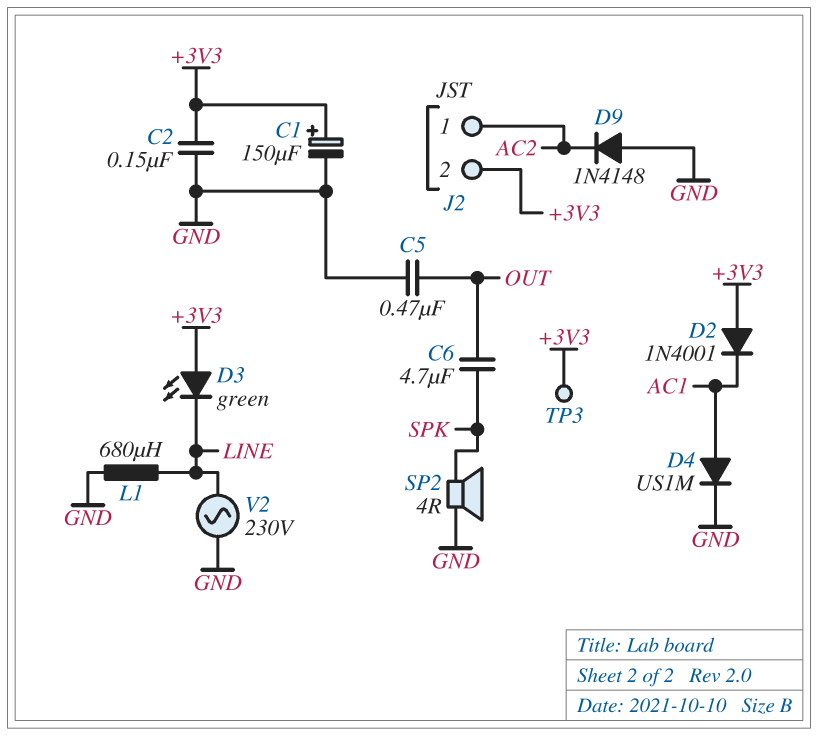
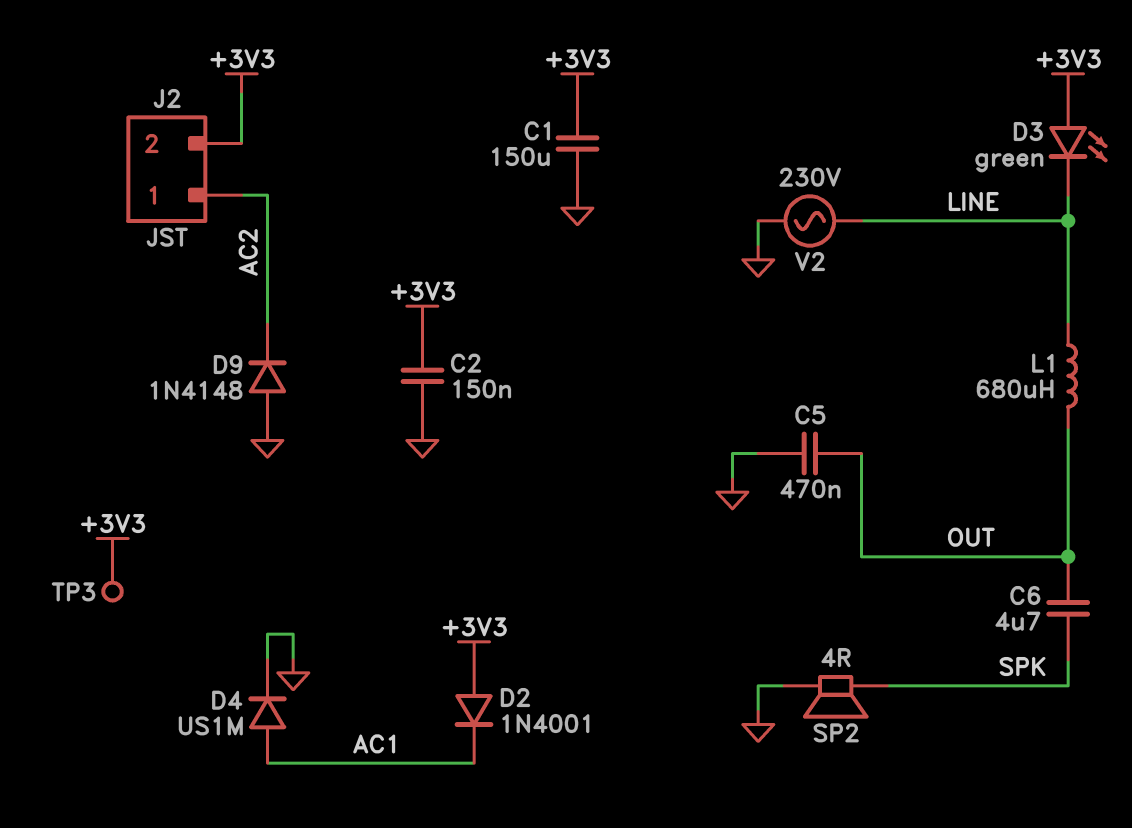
C1: 150uF (plus +3V3, minus GND) -> 150uF (+3V3, GND)
L1: 680uH (GND, LINE) -> 680uH (LINE, OUT)

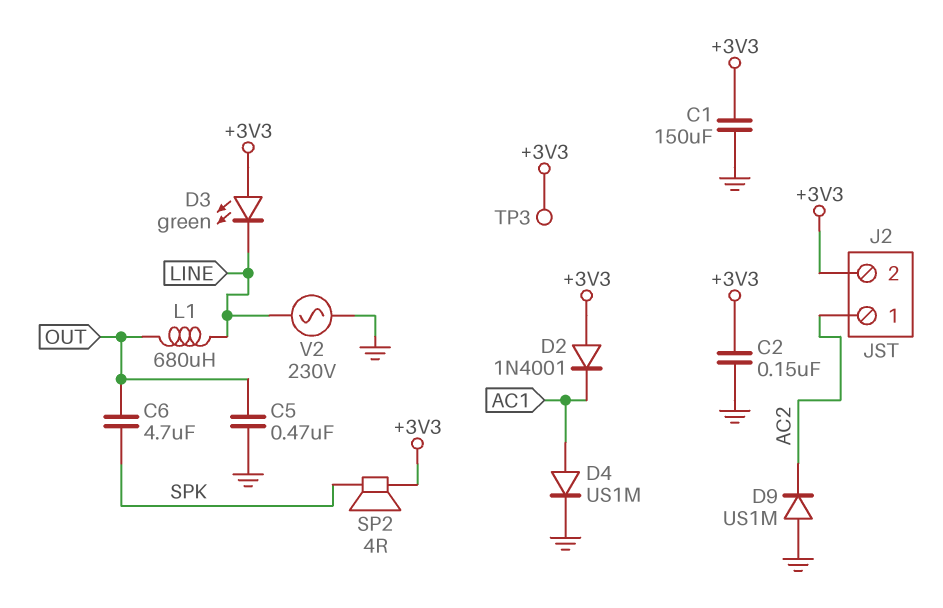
D9: diode 1N4148 (A GND, K AC2) -> diode US1M (A GND, K AC2)
SP2: speaker 4R (GND, SPK) -> speaker 4R (+3V3, SPK)

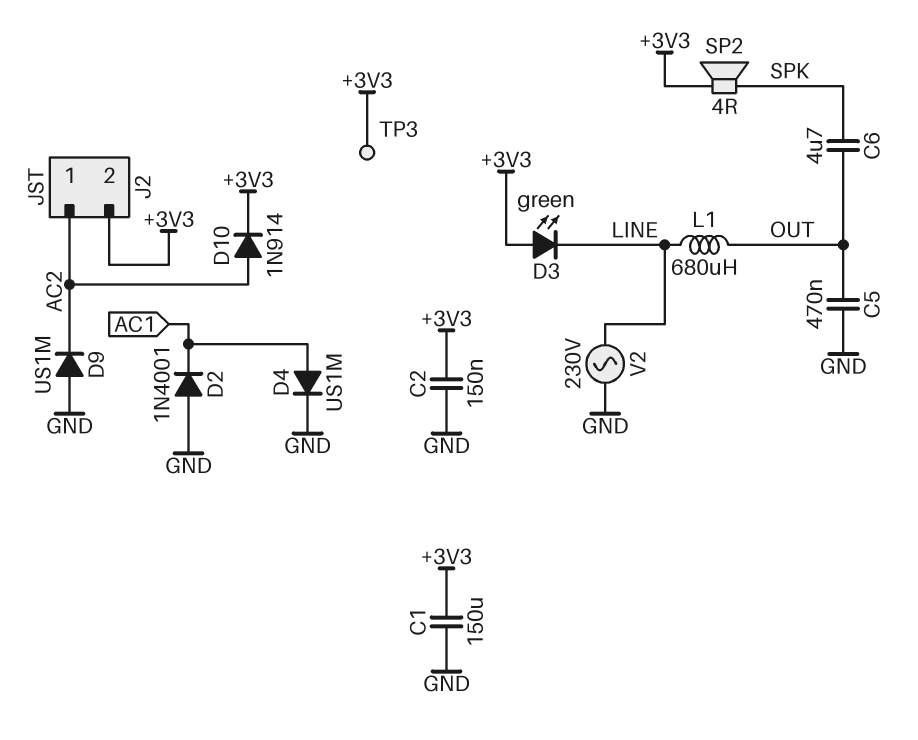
D2: diode 1N4001 (A +3V3, K AC1) -> diode 1N4001 (A GND, K AC1)
D10: none -> diode 1N914 (A AC2, K +3V3)

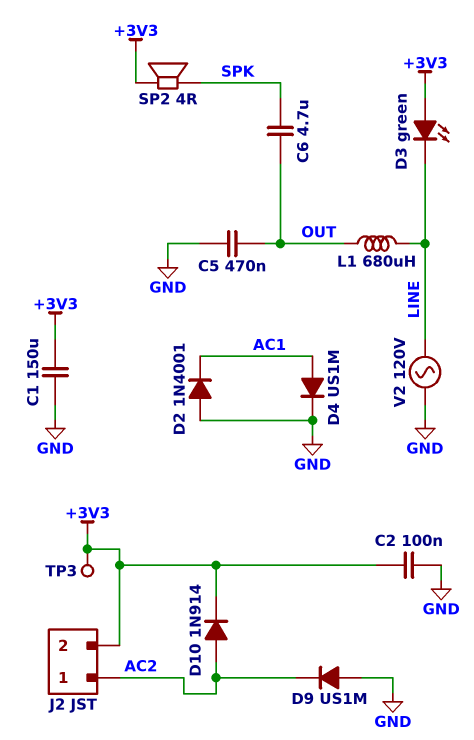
C2: 150nF (+3V3, GND) -> 100nF (+3V3, GND)
V2: AC 230V (GND, LINE) -> AC 120V (GND, LINE)

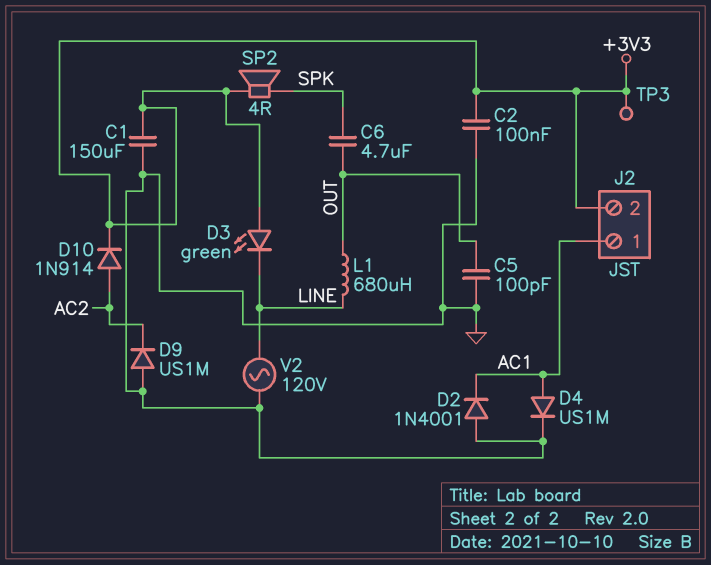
C5: 470nF (GND, OUT) -> 100pF (GND, OUT)
J2 pin 1: AC2 -> AC1

